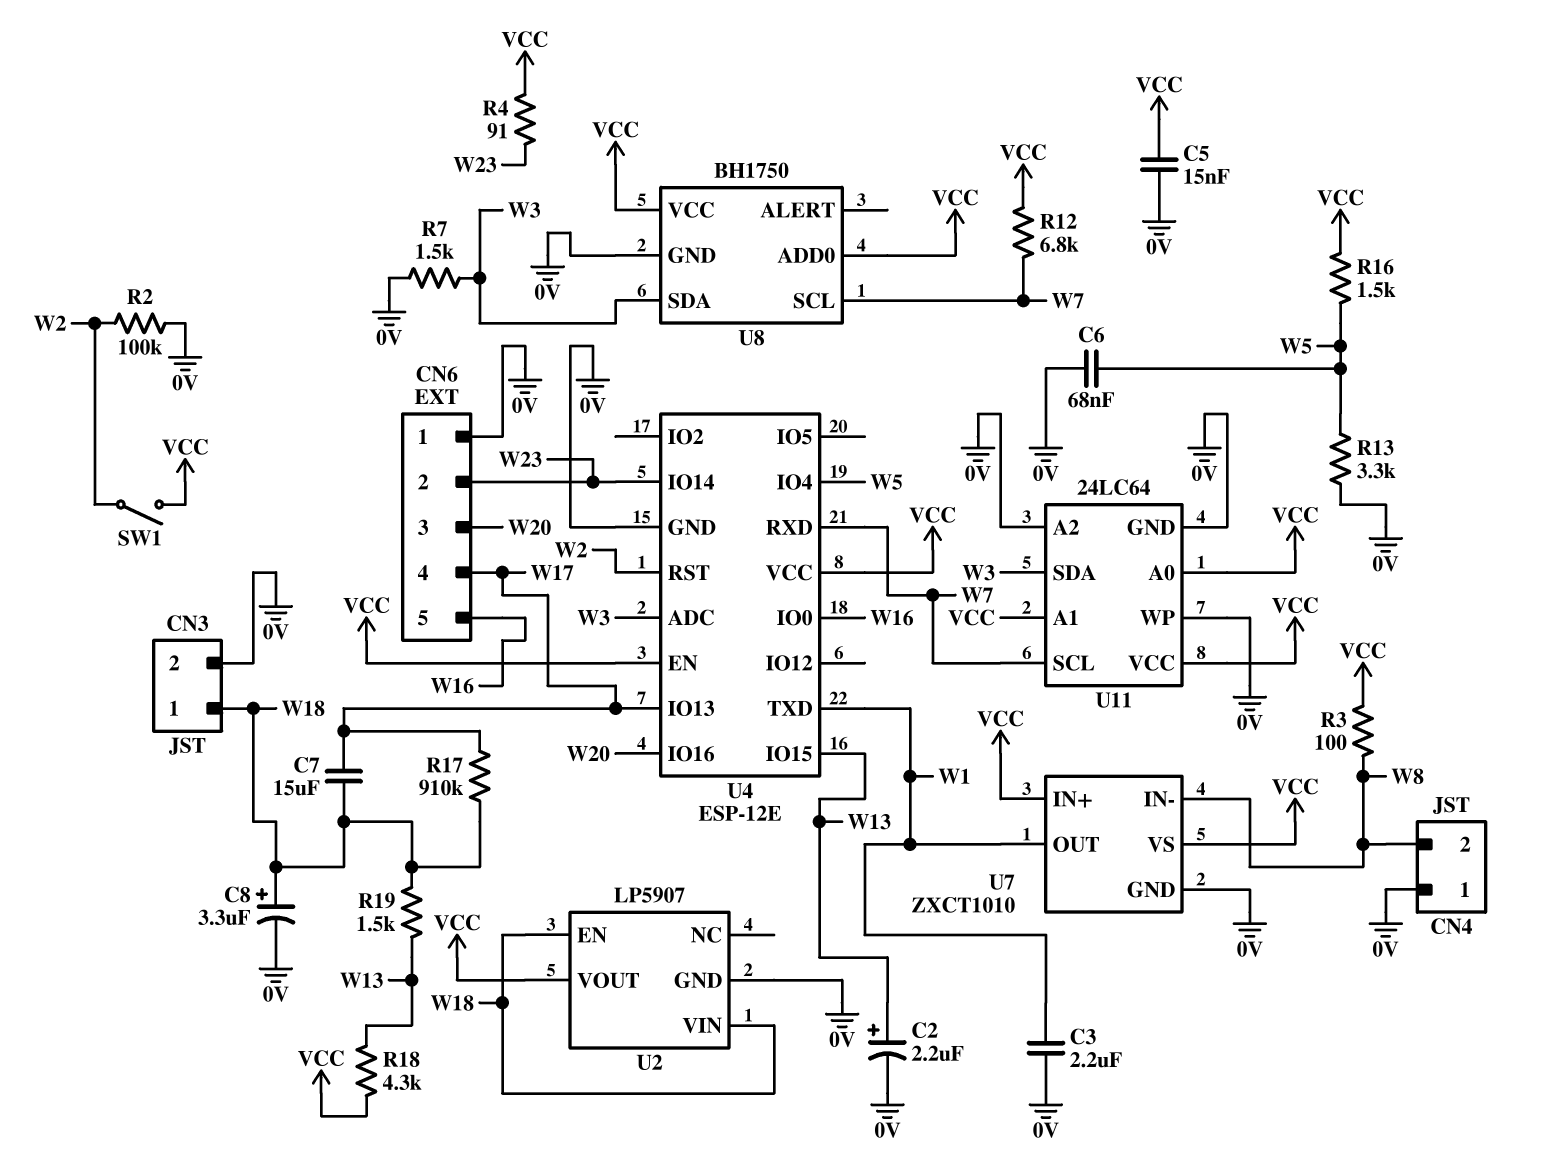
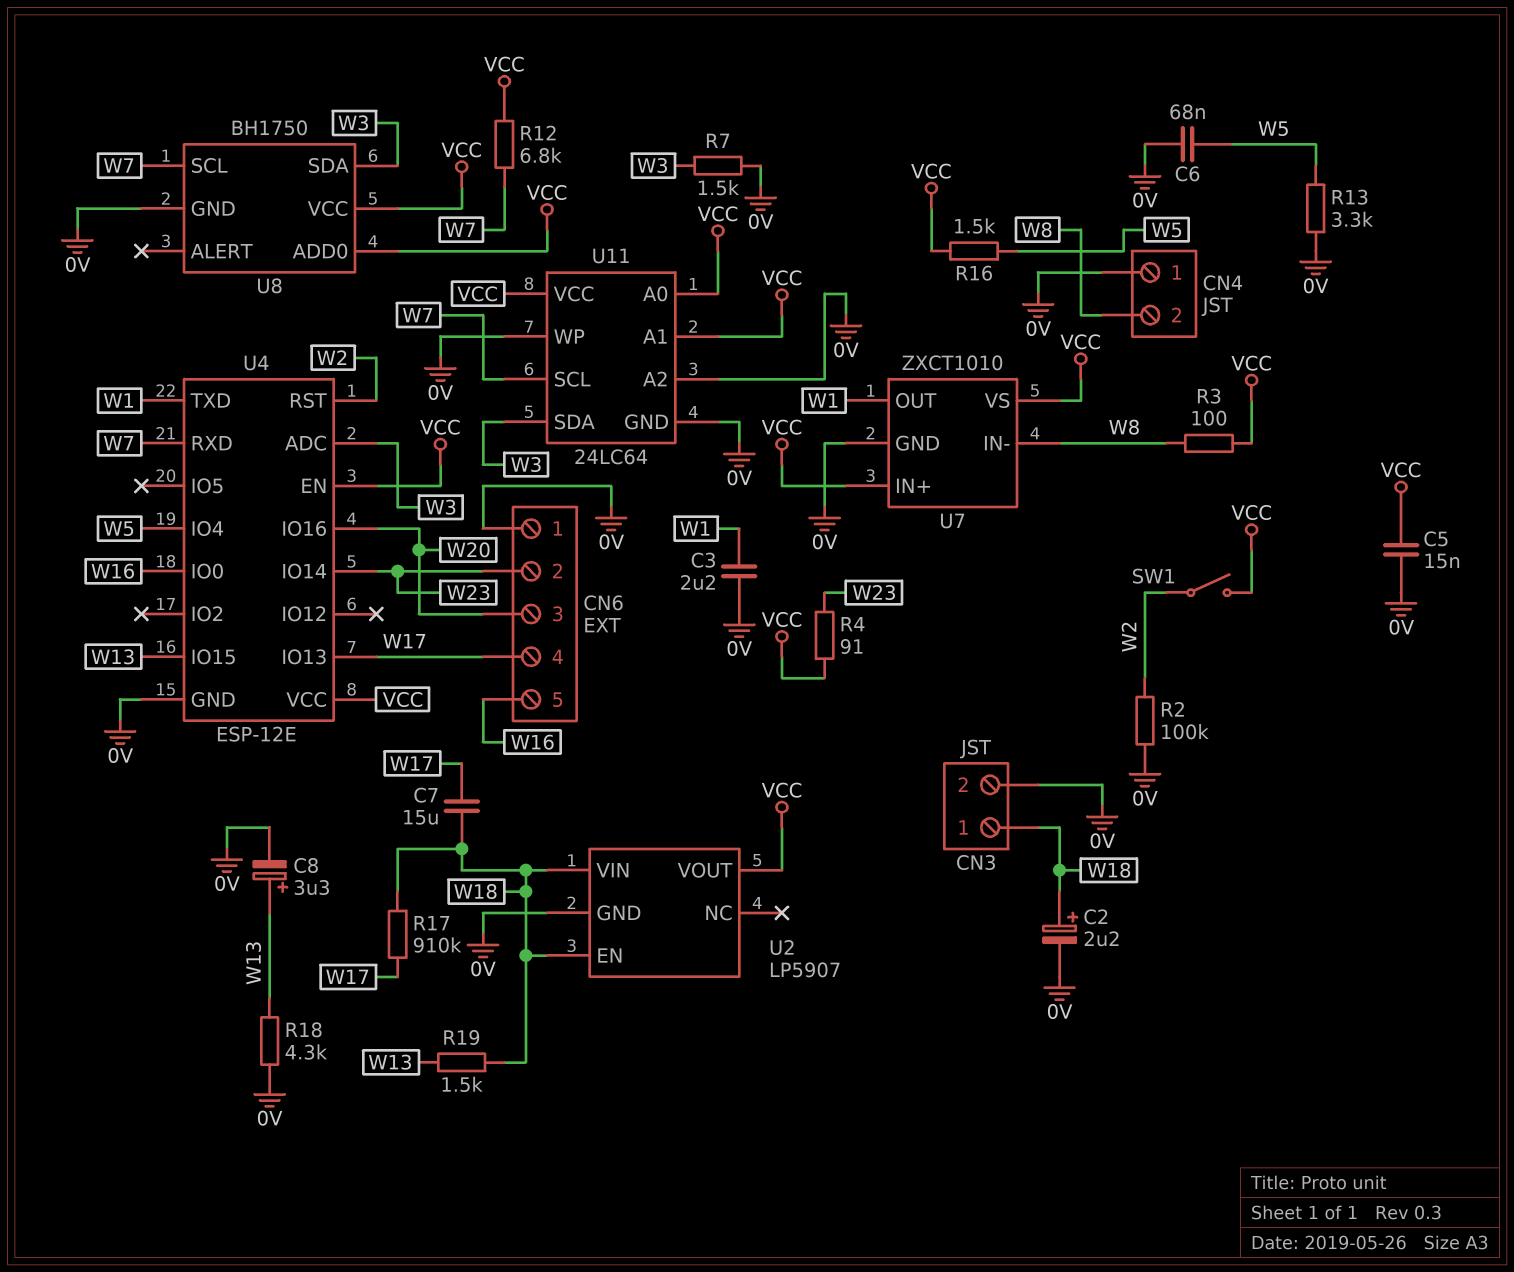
C2: 2.2uF (plus W13, minus 0V) -> 2.2uF (plus W18, minus 0V)
C8: 3.3uF (plus W18, minus 0V) -> 3.3uF (plus W13, minus 0V)
R18: 4.3k (VCC, W13) -> 4.3k (0V, W13)

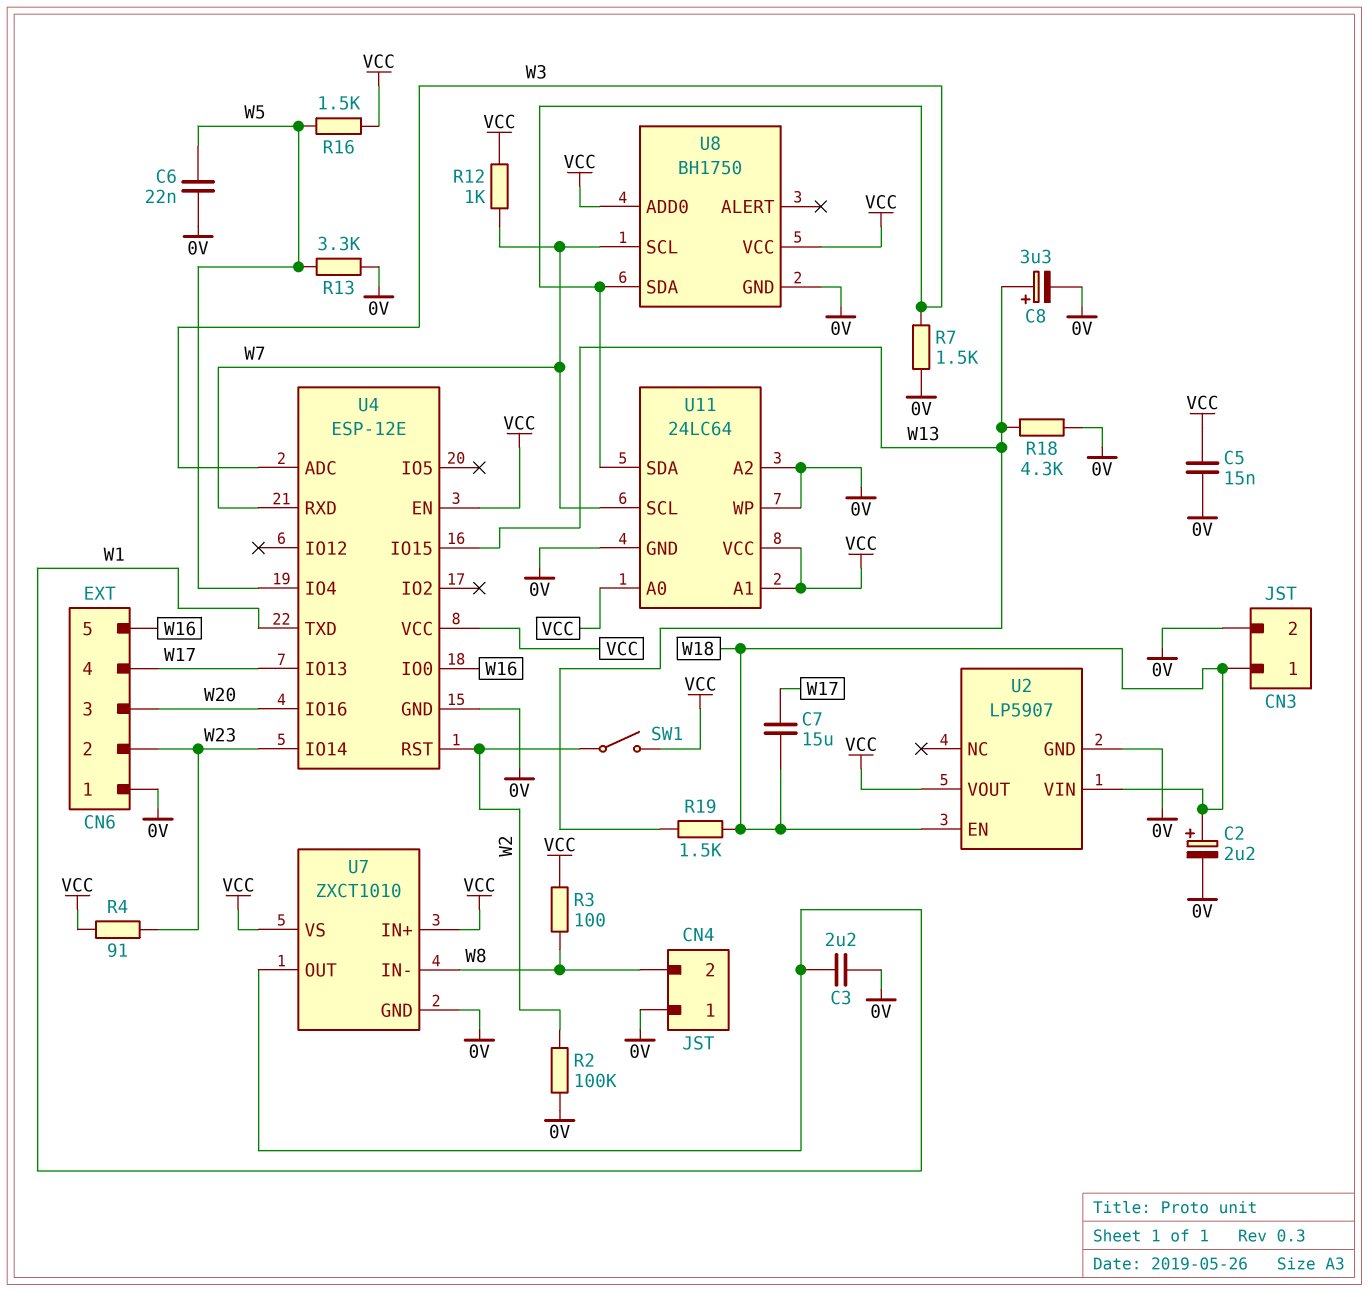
C6: 68nF (0V, W5) -> 22nF (0V, W5)
R12: 6.8k (VCC, W7) -> 1k (VCC, W7)
R17: 910k (W17, W18) -> none

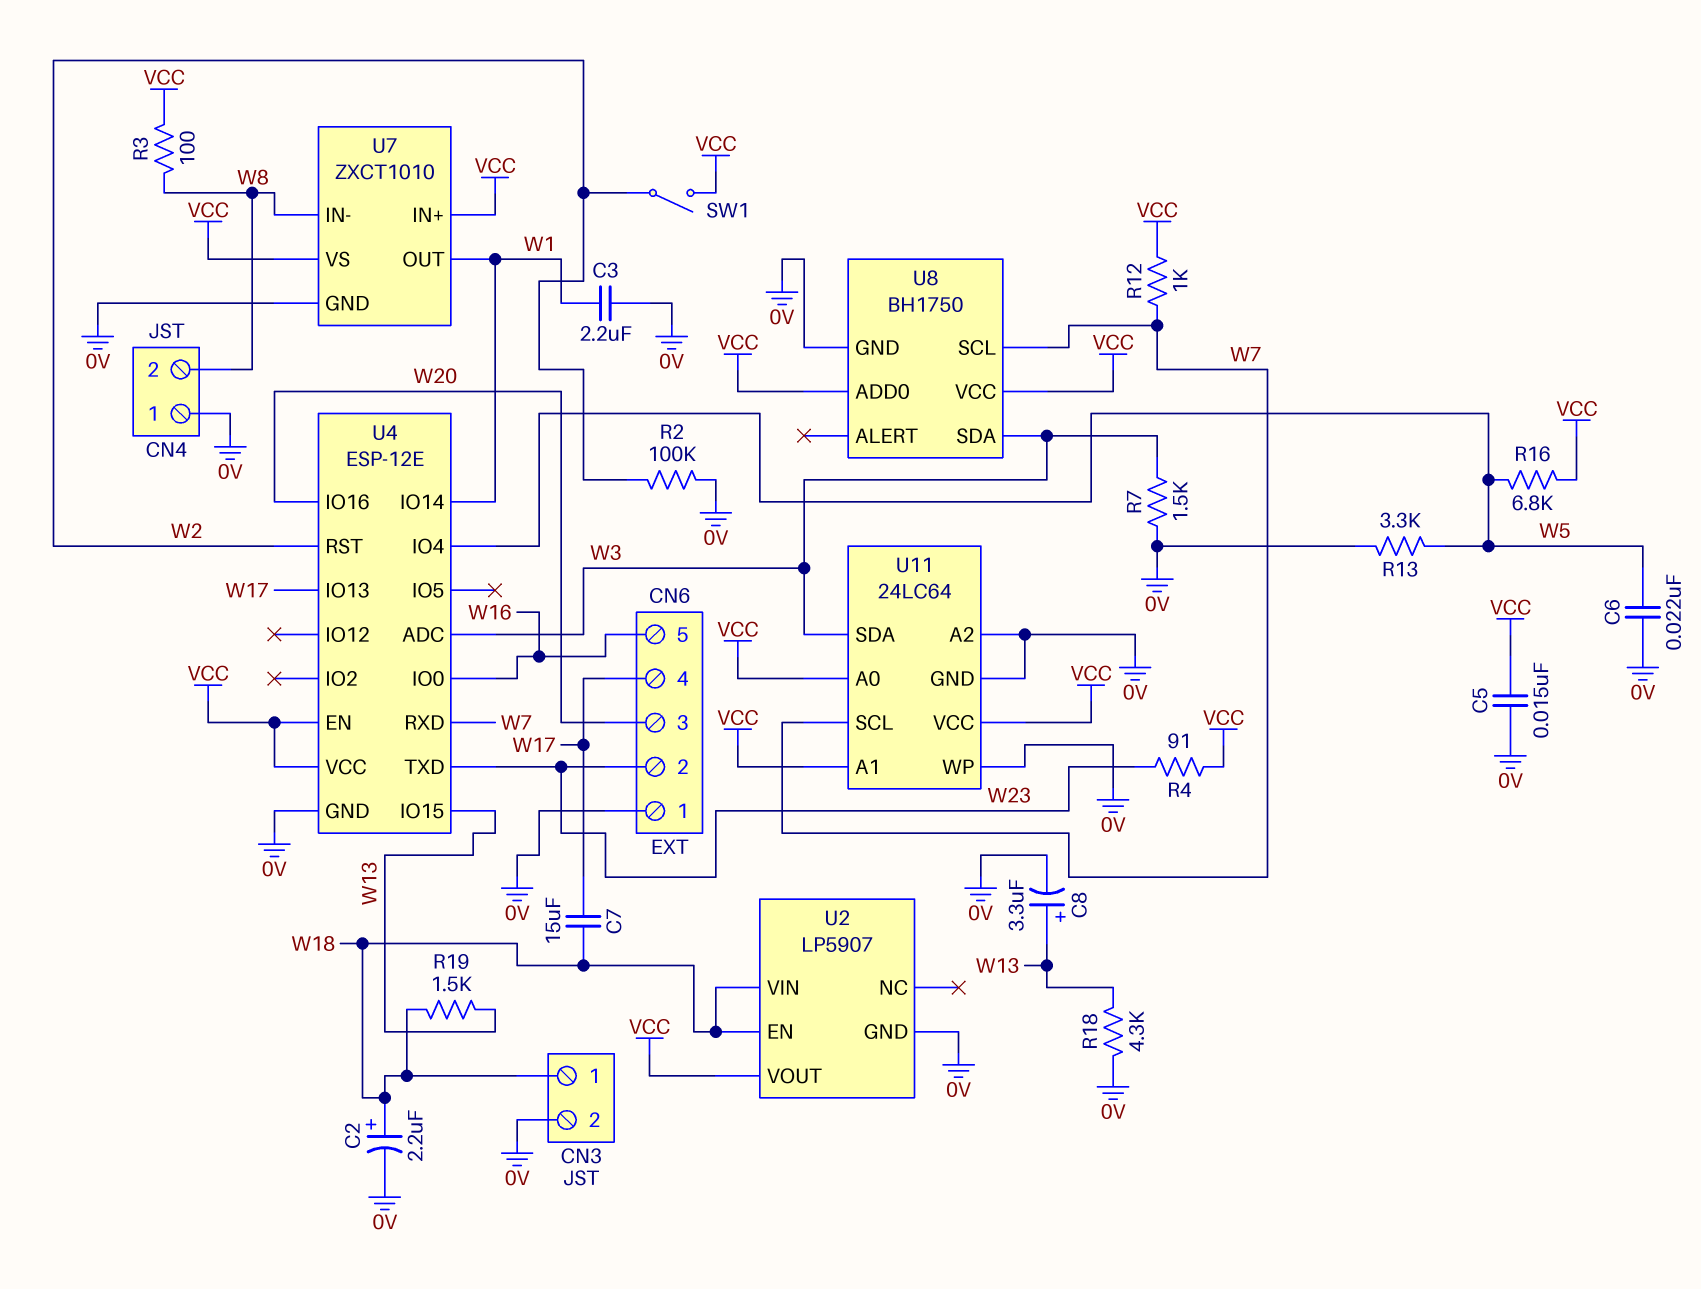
R16: 1.5k (VCC, W5) -> 6.8k (VCC, W5)
U4 pin IO14: W23 -> W1
U4 pin TXD: W1 -> W23

